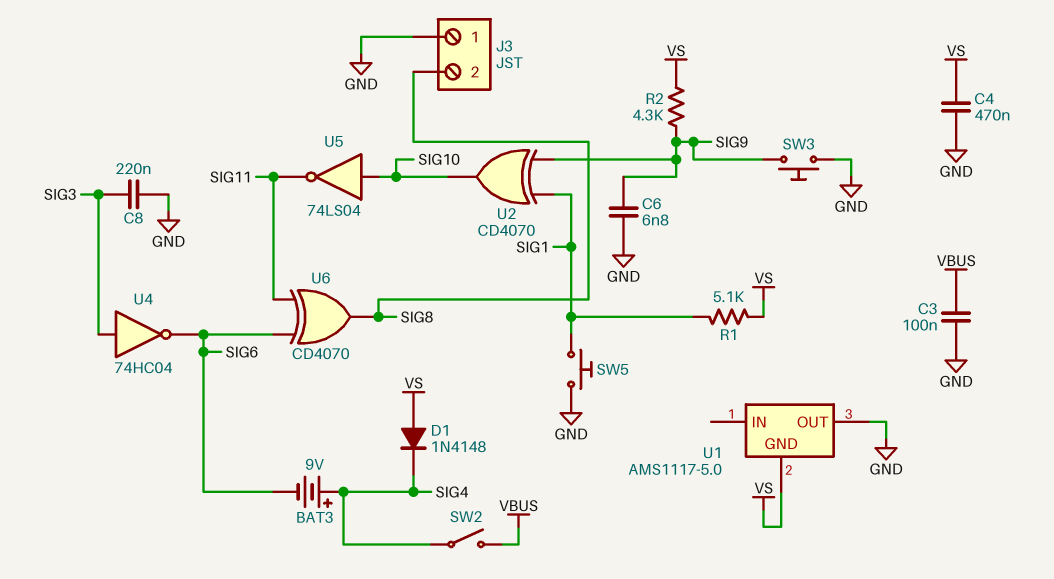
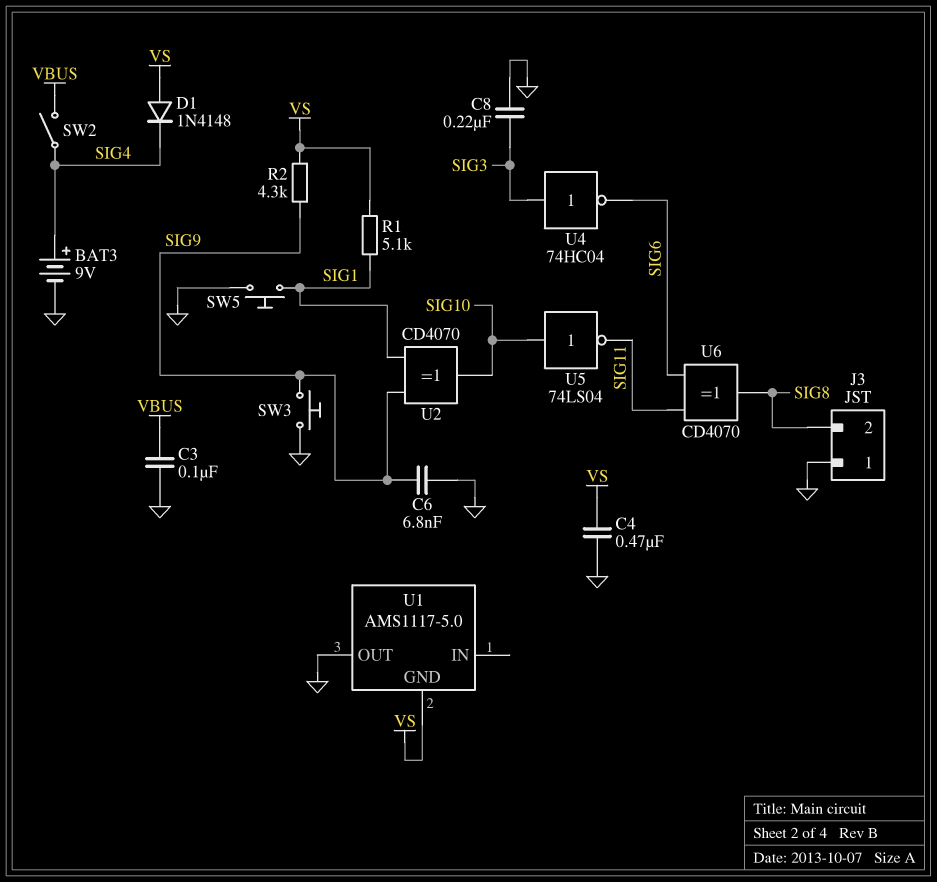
BAT3: 9V (plus SIG4, minus SIG6) -> 9V (plus SIG4, minus GND)

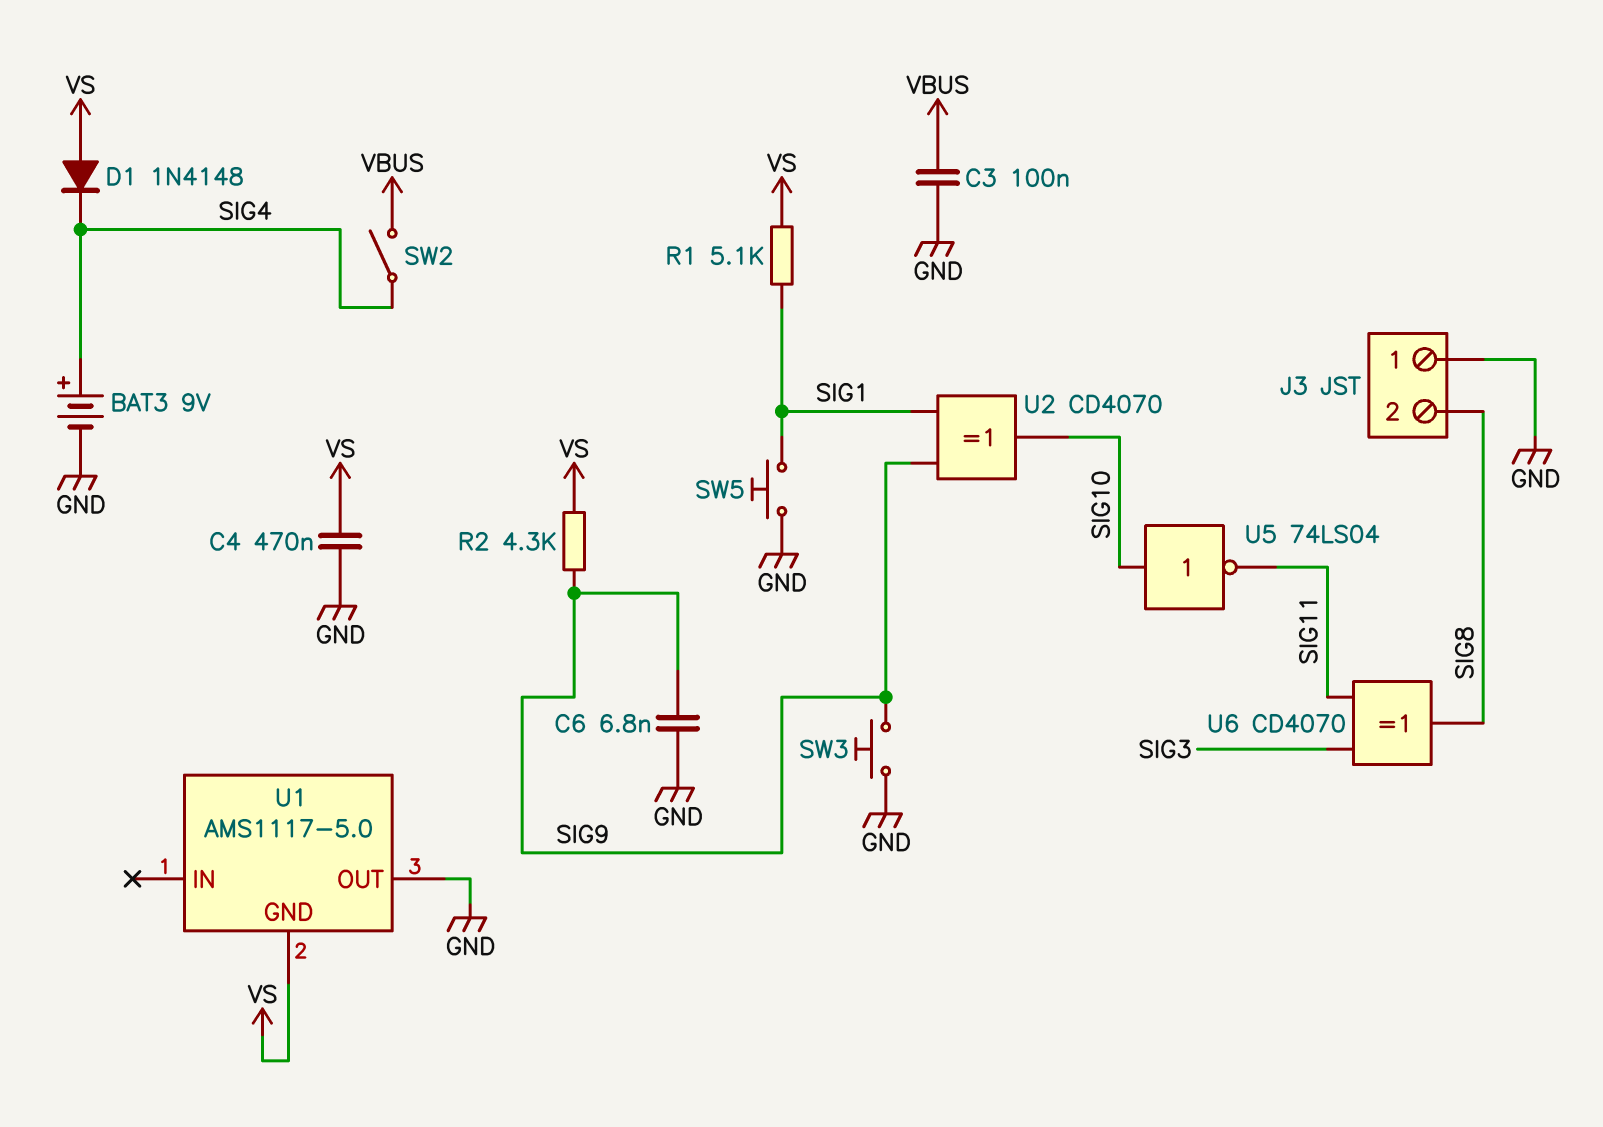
C8: 220nF (GND, SIG3) -> none
U4: NOT 74HC04 (in SIG3, out SIG6) -> none
U6: XOR CD4070 (in SIG6, in SIG11, out SIG8) -> XOR CD4070 (in SIG3, in SIG11, out SIG8)

